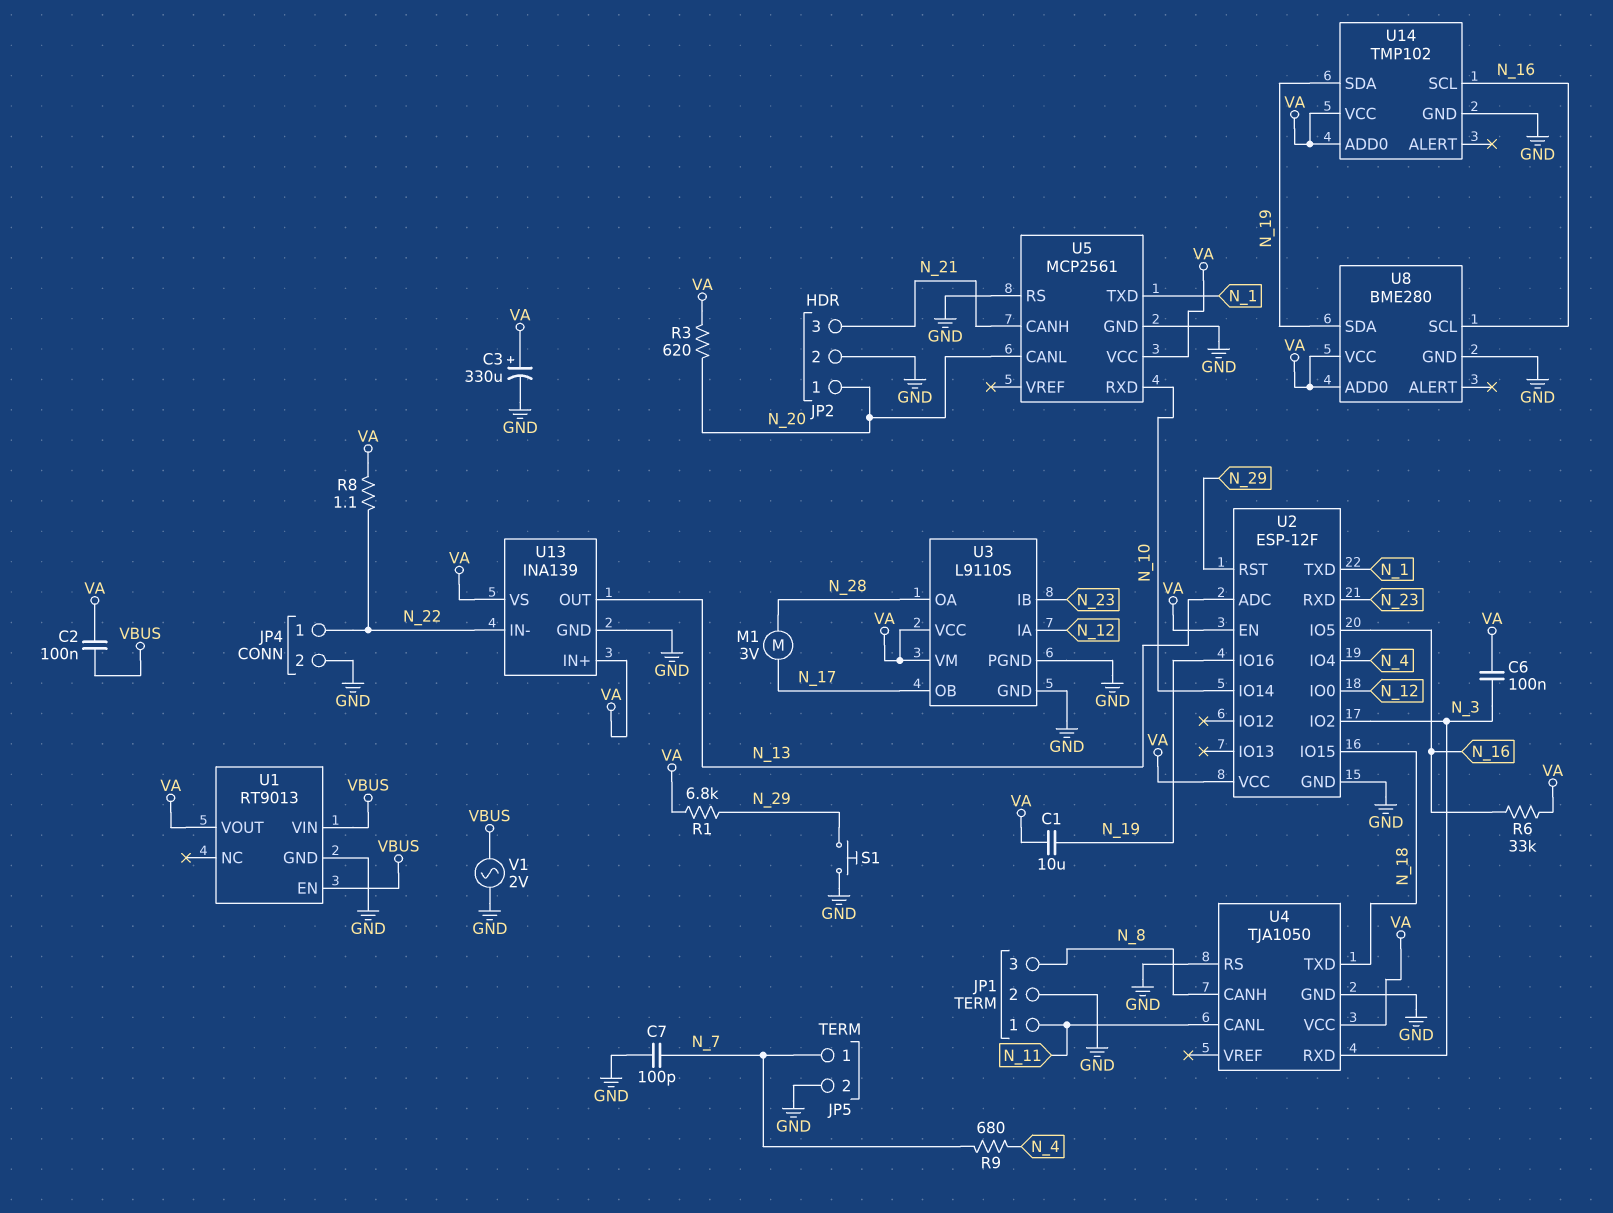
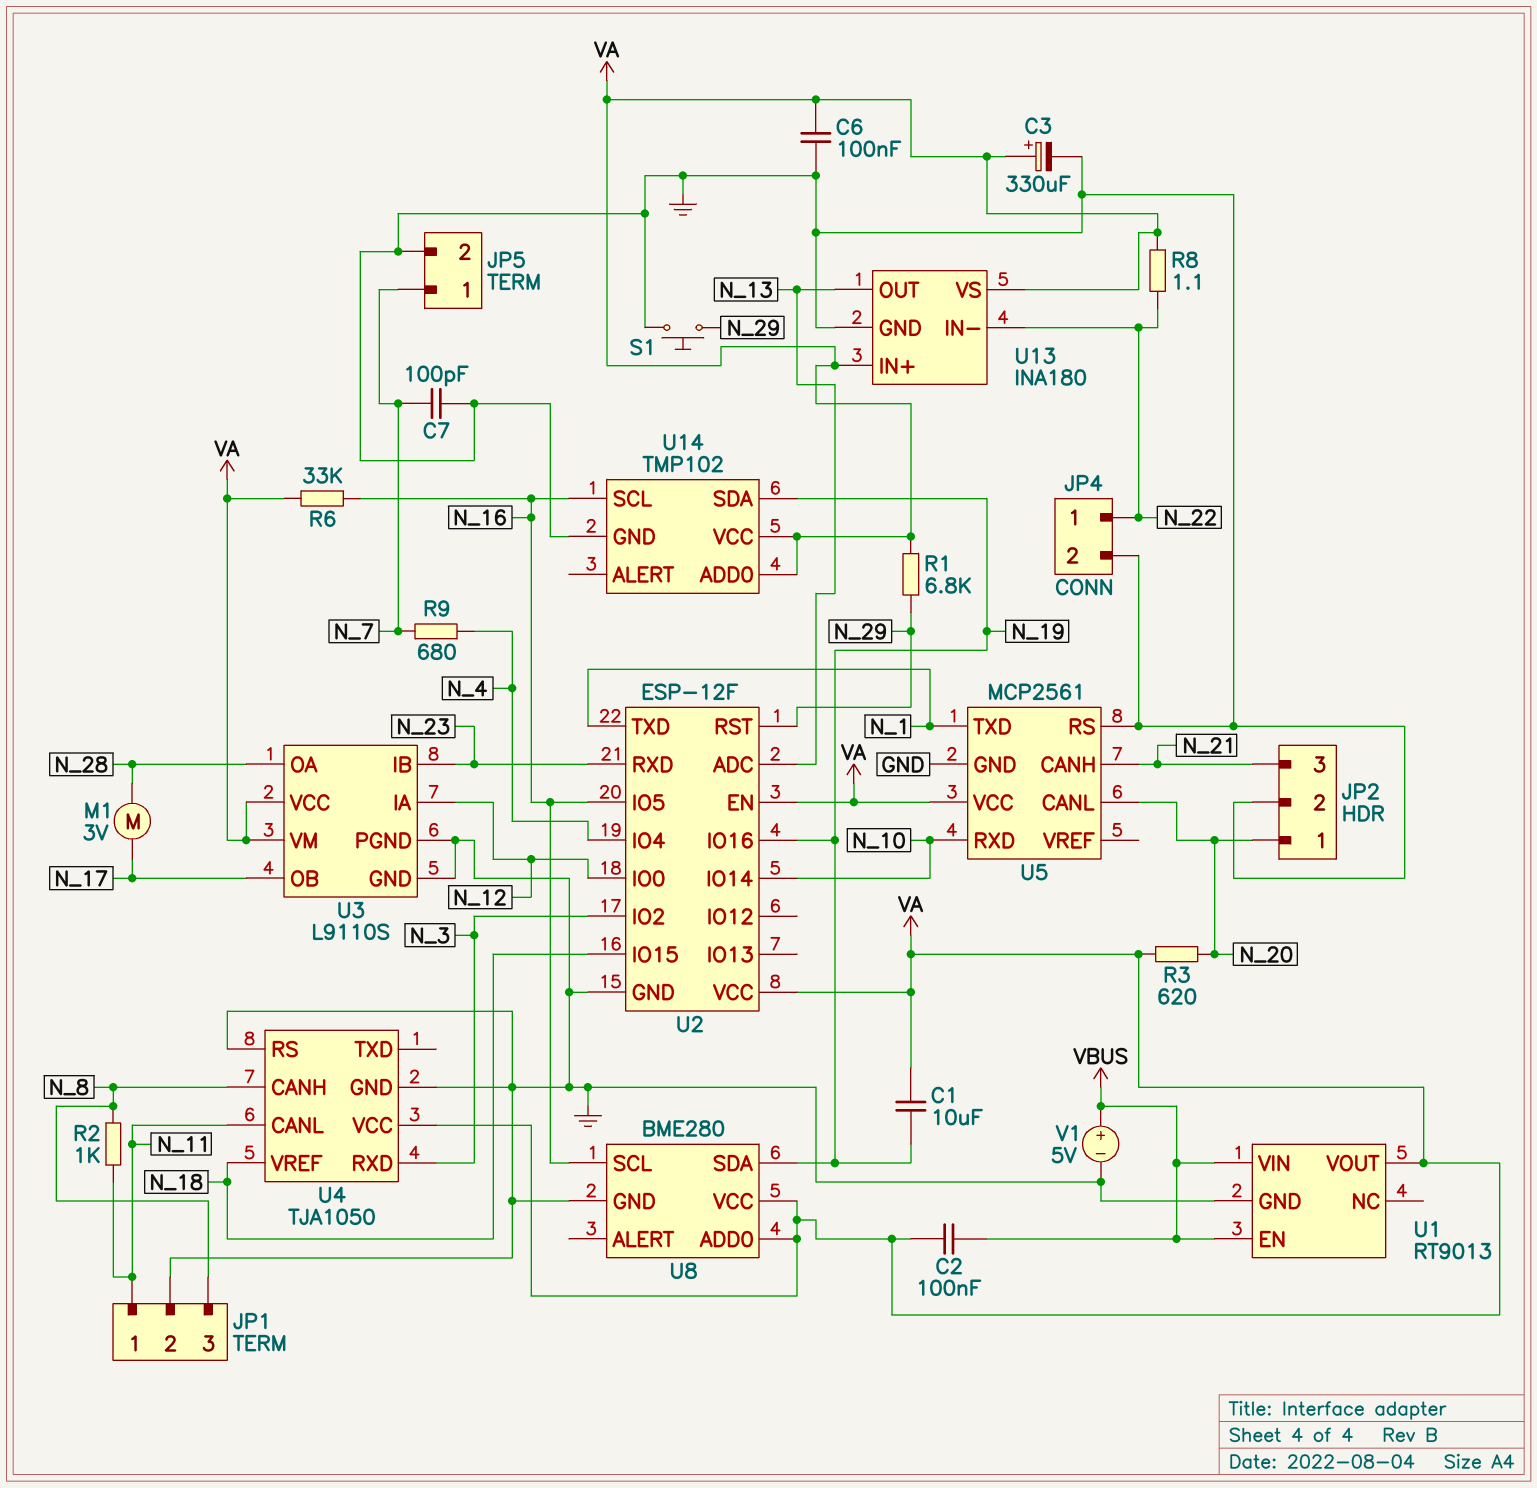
C6: 100nF (N_3, VA) -> 100nF (GND, VA)
R2: none -> 1k (N_8, N_11)
U4 pin TXD: N_18 -> none
U4 pin VREF: none -> N_18
U13: INA139 -> INA180
V1: AC 2V (GND, VBUS) -> 5V (plus VBUS, minus GND)

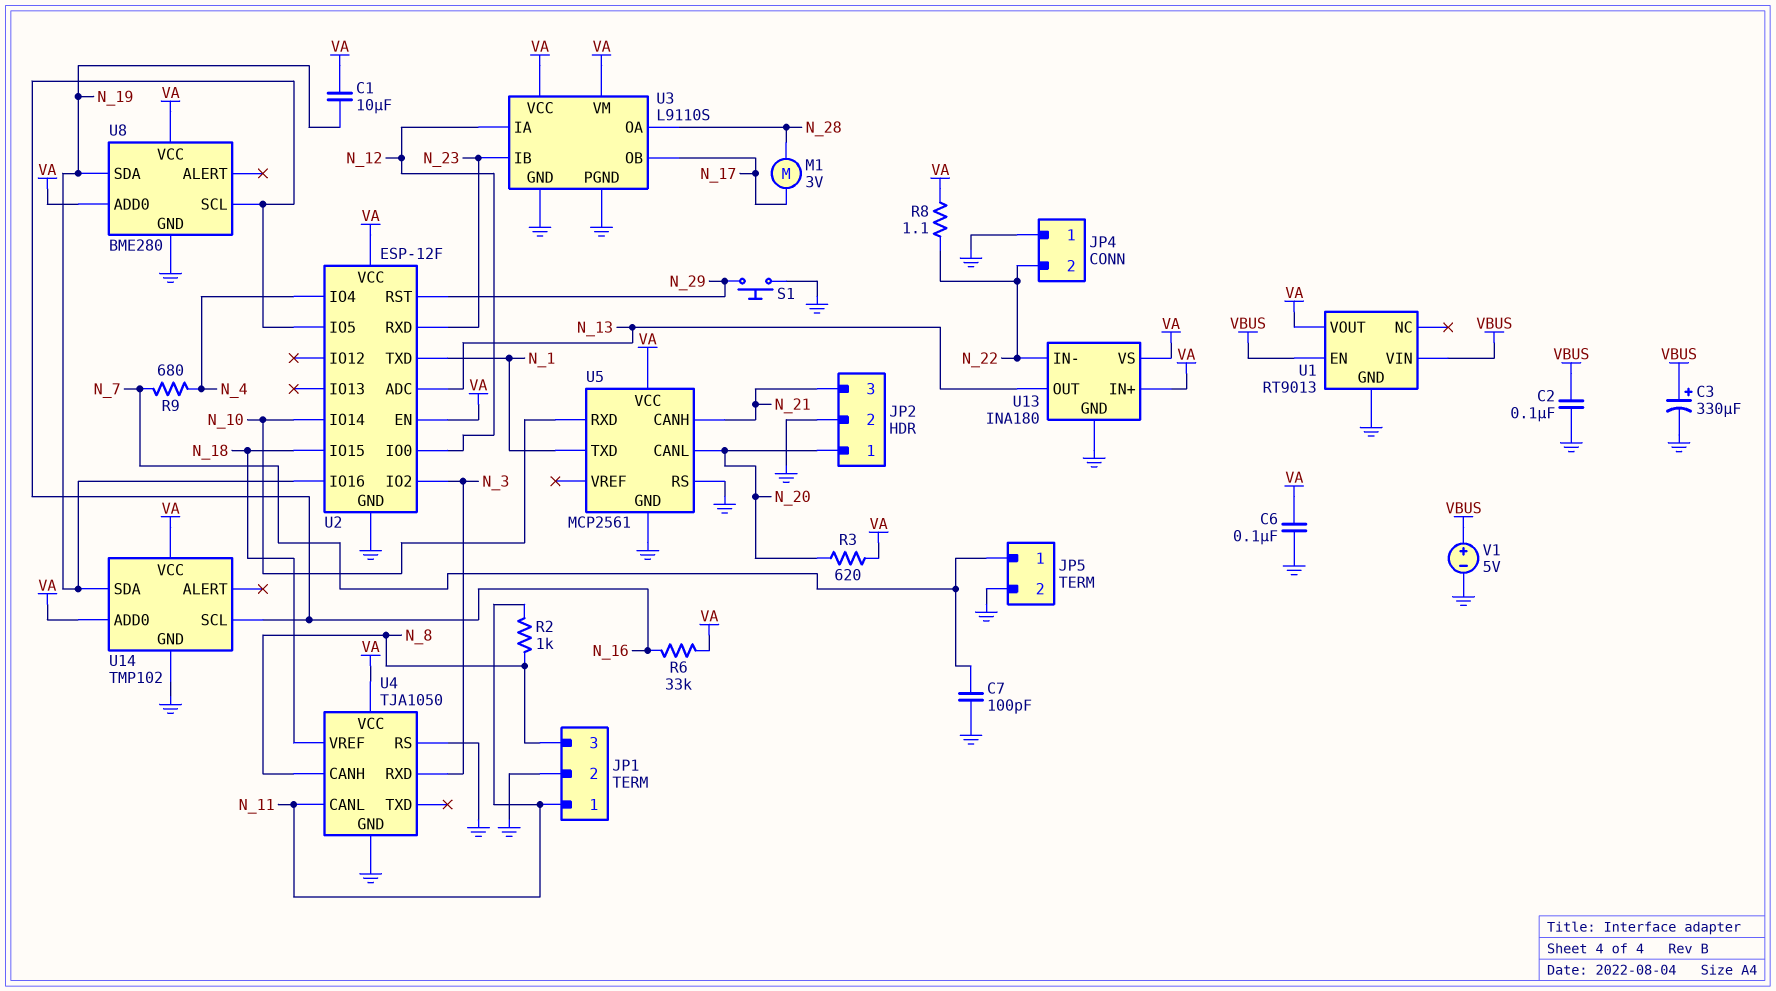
C2: 100nF (VA, VBUS) -> 100nF (GND, VBUS)
C3: 330uF (plus VA, minus GND) -> 330uF (plus VBUS, minus GND)
JP4 pin 1: N_22 -> GND
JP4 pin 2: GND -> N_22
R1: 6.8k (N_29, VA) -> none

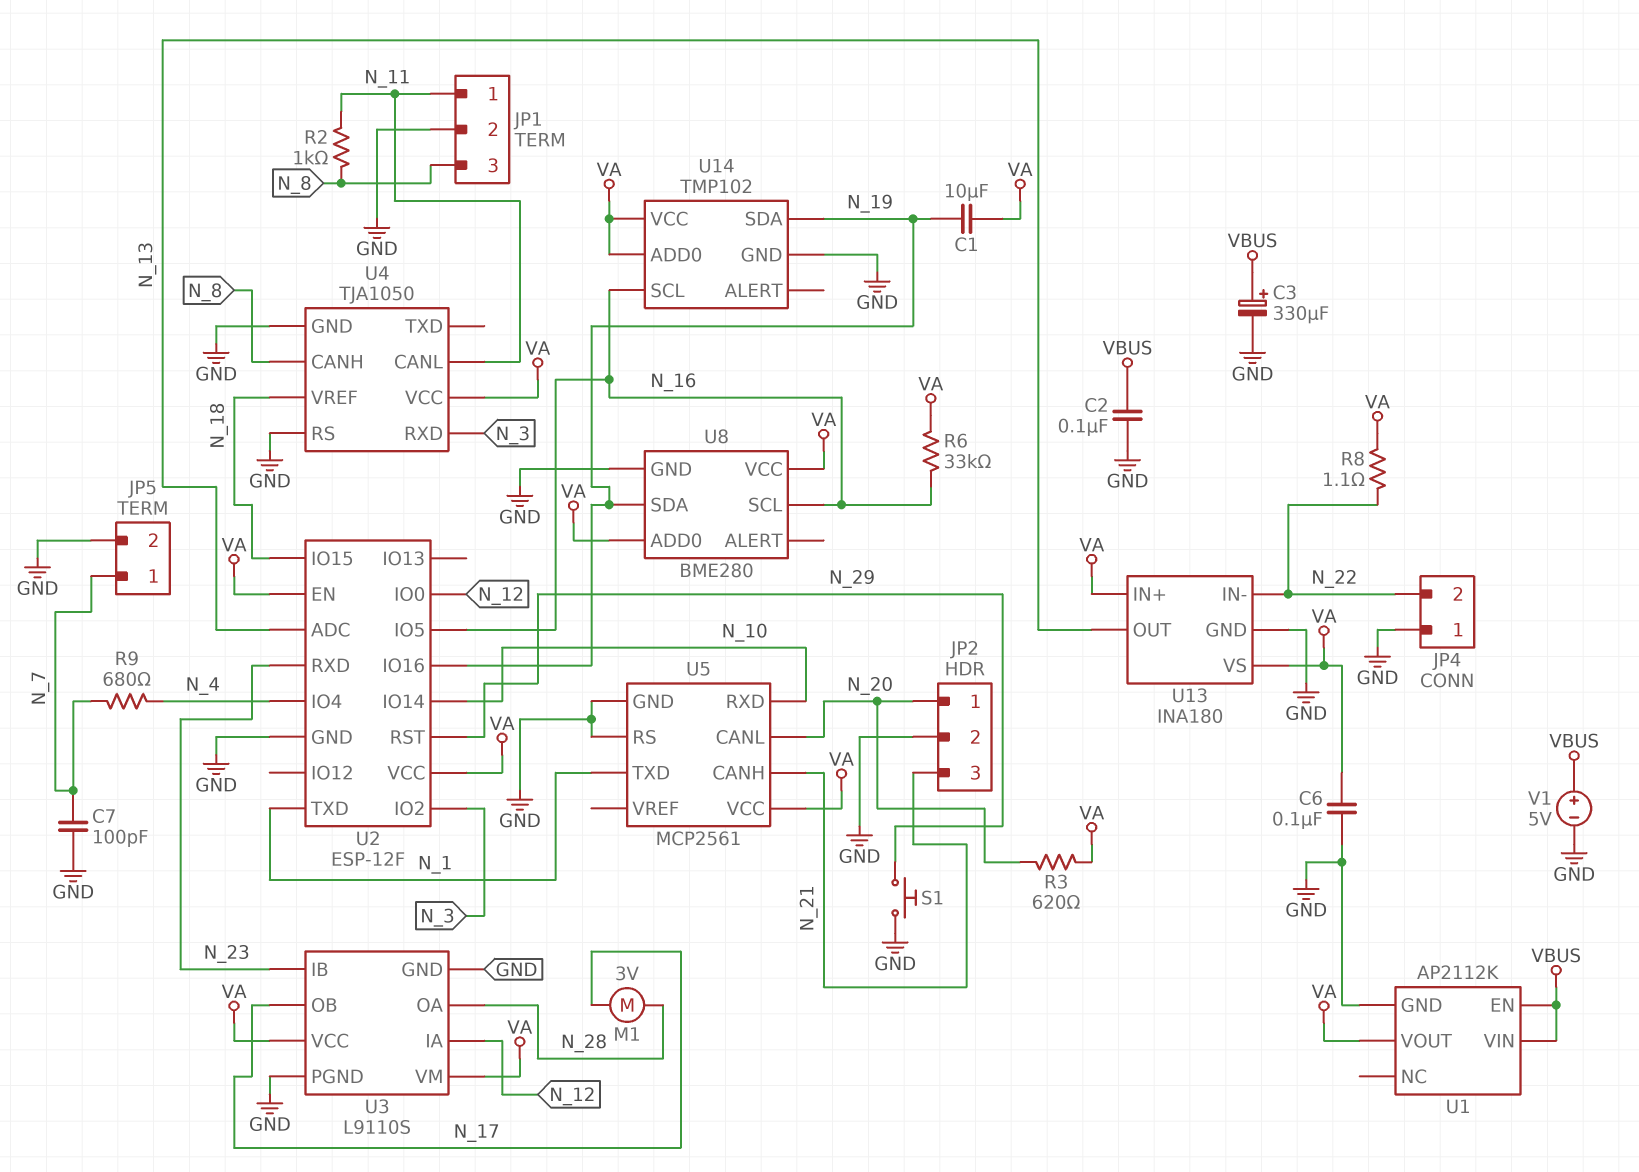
U1: RT9013 -> AP2112K

